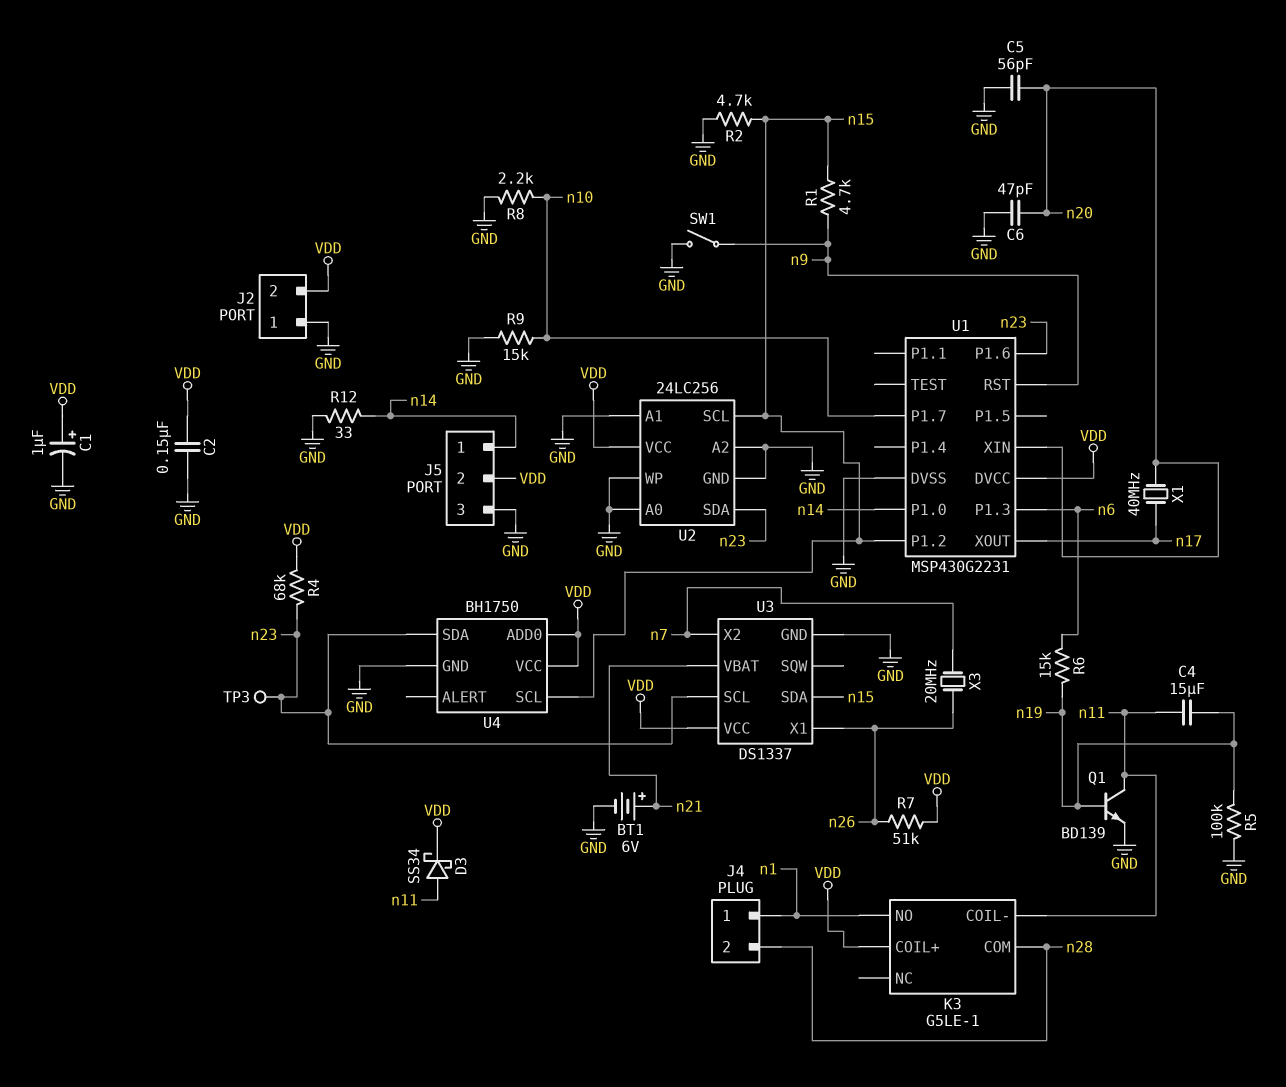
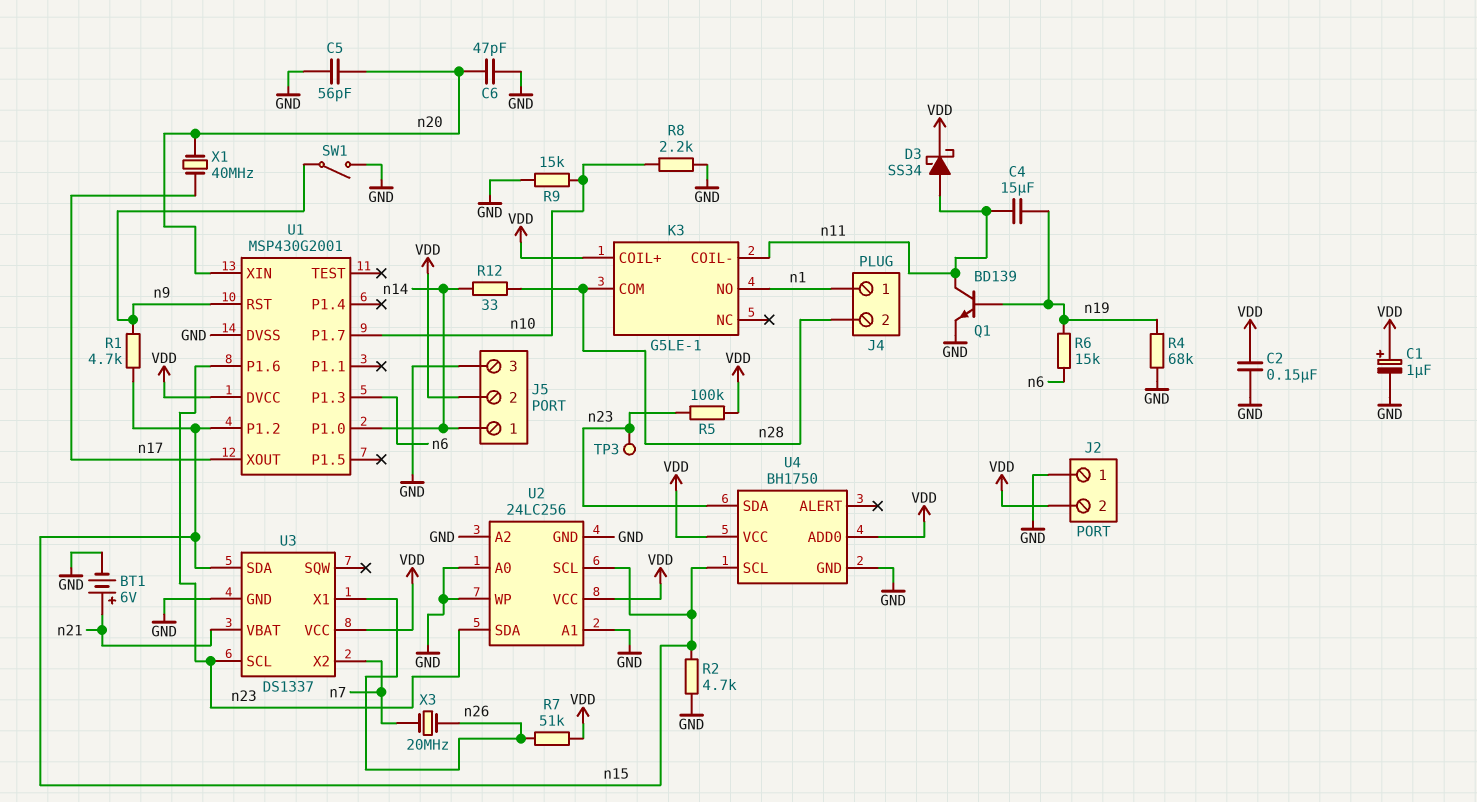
R4: 68k (VDD, n23) -> 68k (GND, n19)
R5: 100k (GND, n19) -> 100k (VDD, n23)
R12: 33 (GND, n14) -> 33 (n14, n28)
U1: MSP430G2231 -> MSP430G2001

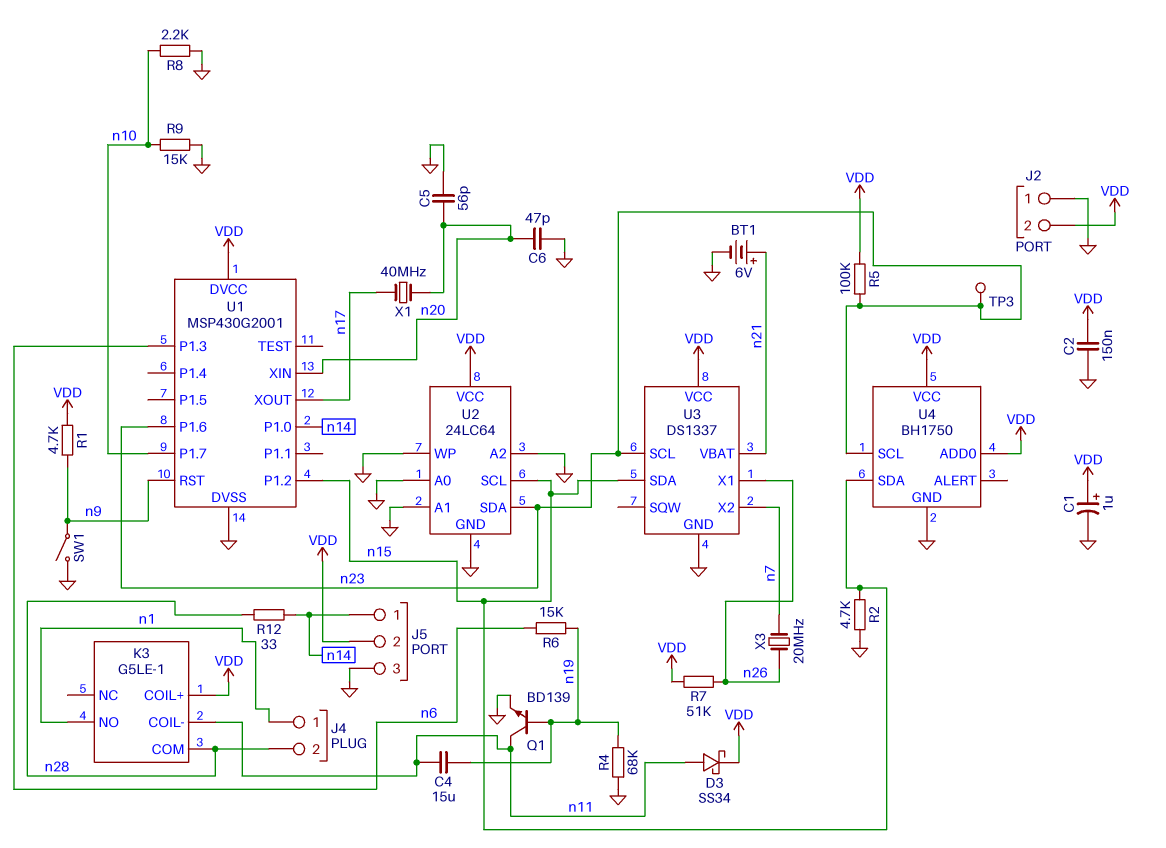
R1: 4.7k (n9, n15) -> 4.7k (VDD, n9)
U2: 24LC256 -> 24LC64
U4 pin SCL: n15 -> n23
U4 pin SDA: n23 -> n15

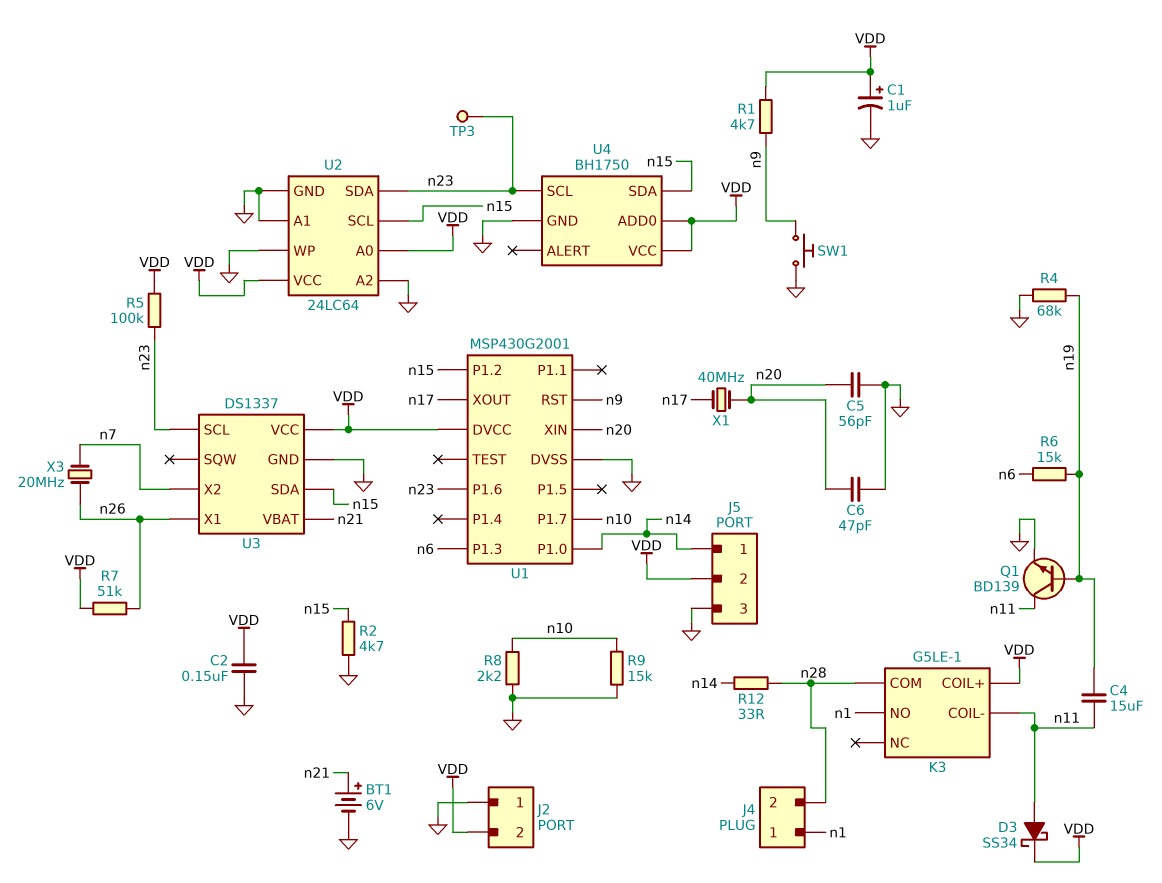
SW1: switch (GND, n9) -> button (GND, n9)
U2 pin A0: GND -> VDD

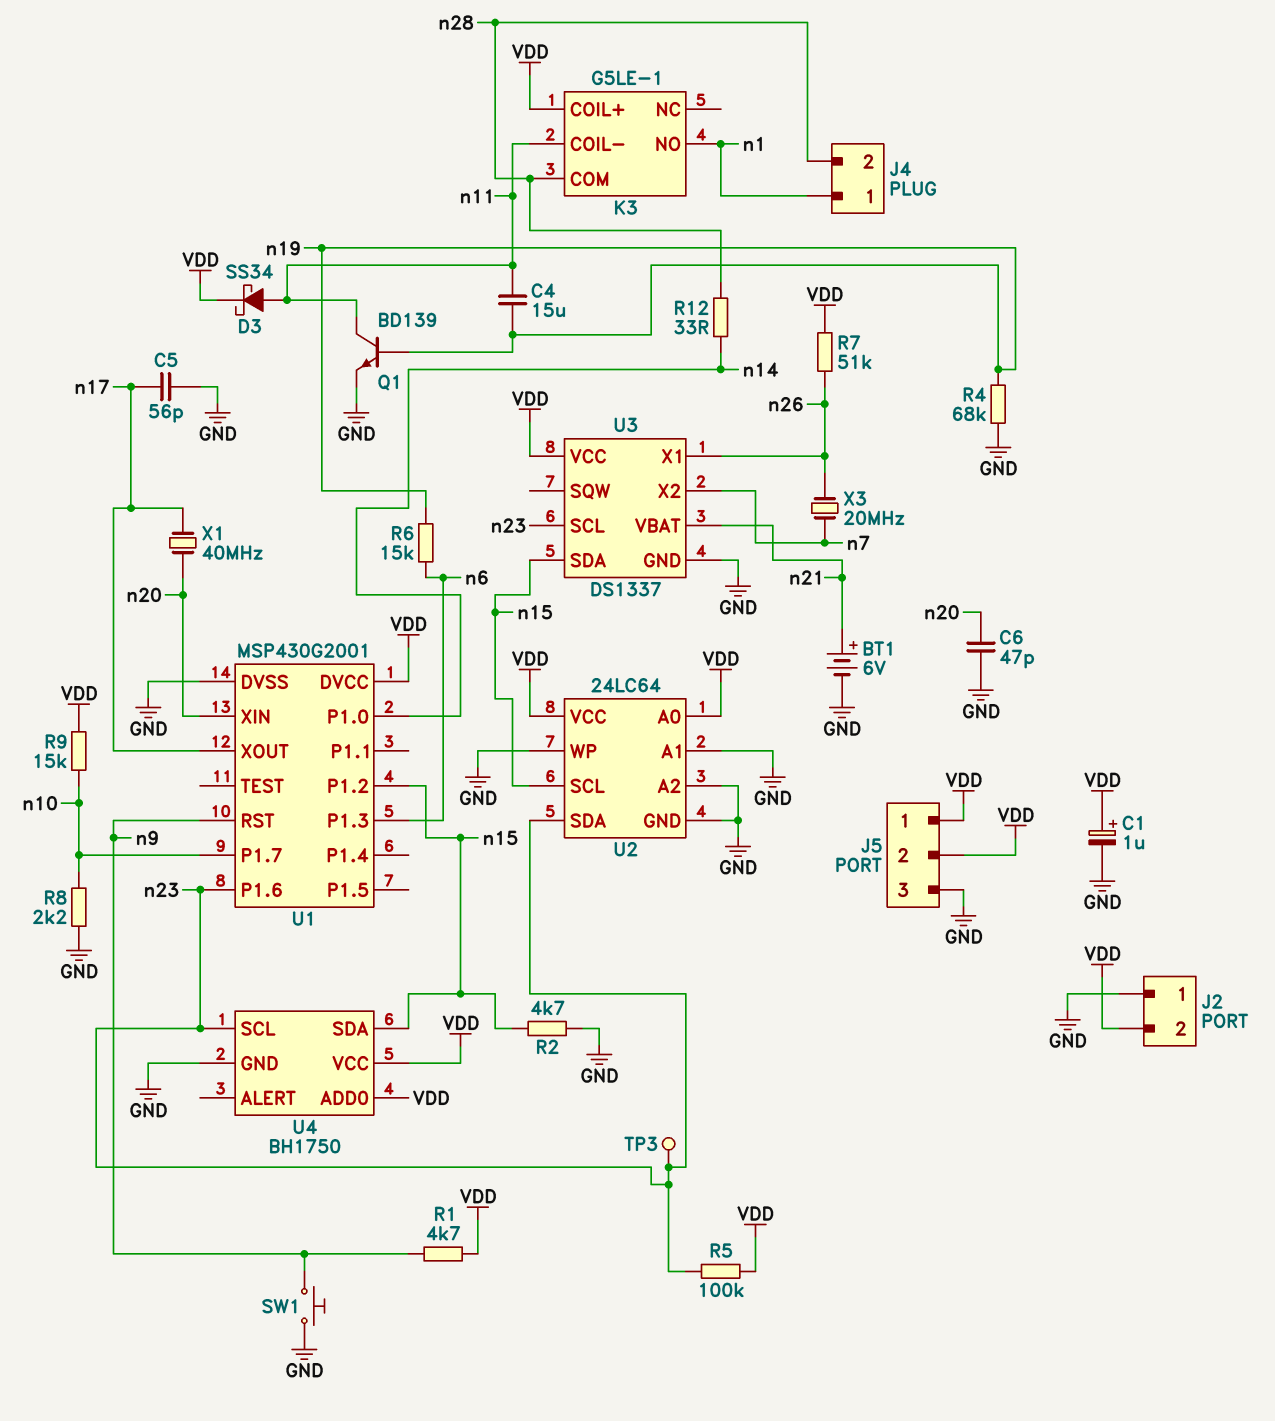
C2: 150nF (GND, VDD) -> none
C5: 56pF (GND, n20) -> 56pF (GND, n17)
J5 pin 1: n14 -> VDD
R9: 15k (GND, n10) -> 15k (VDD, n10)

